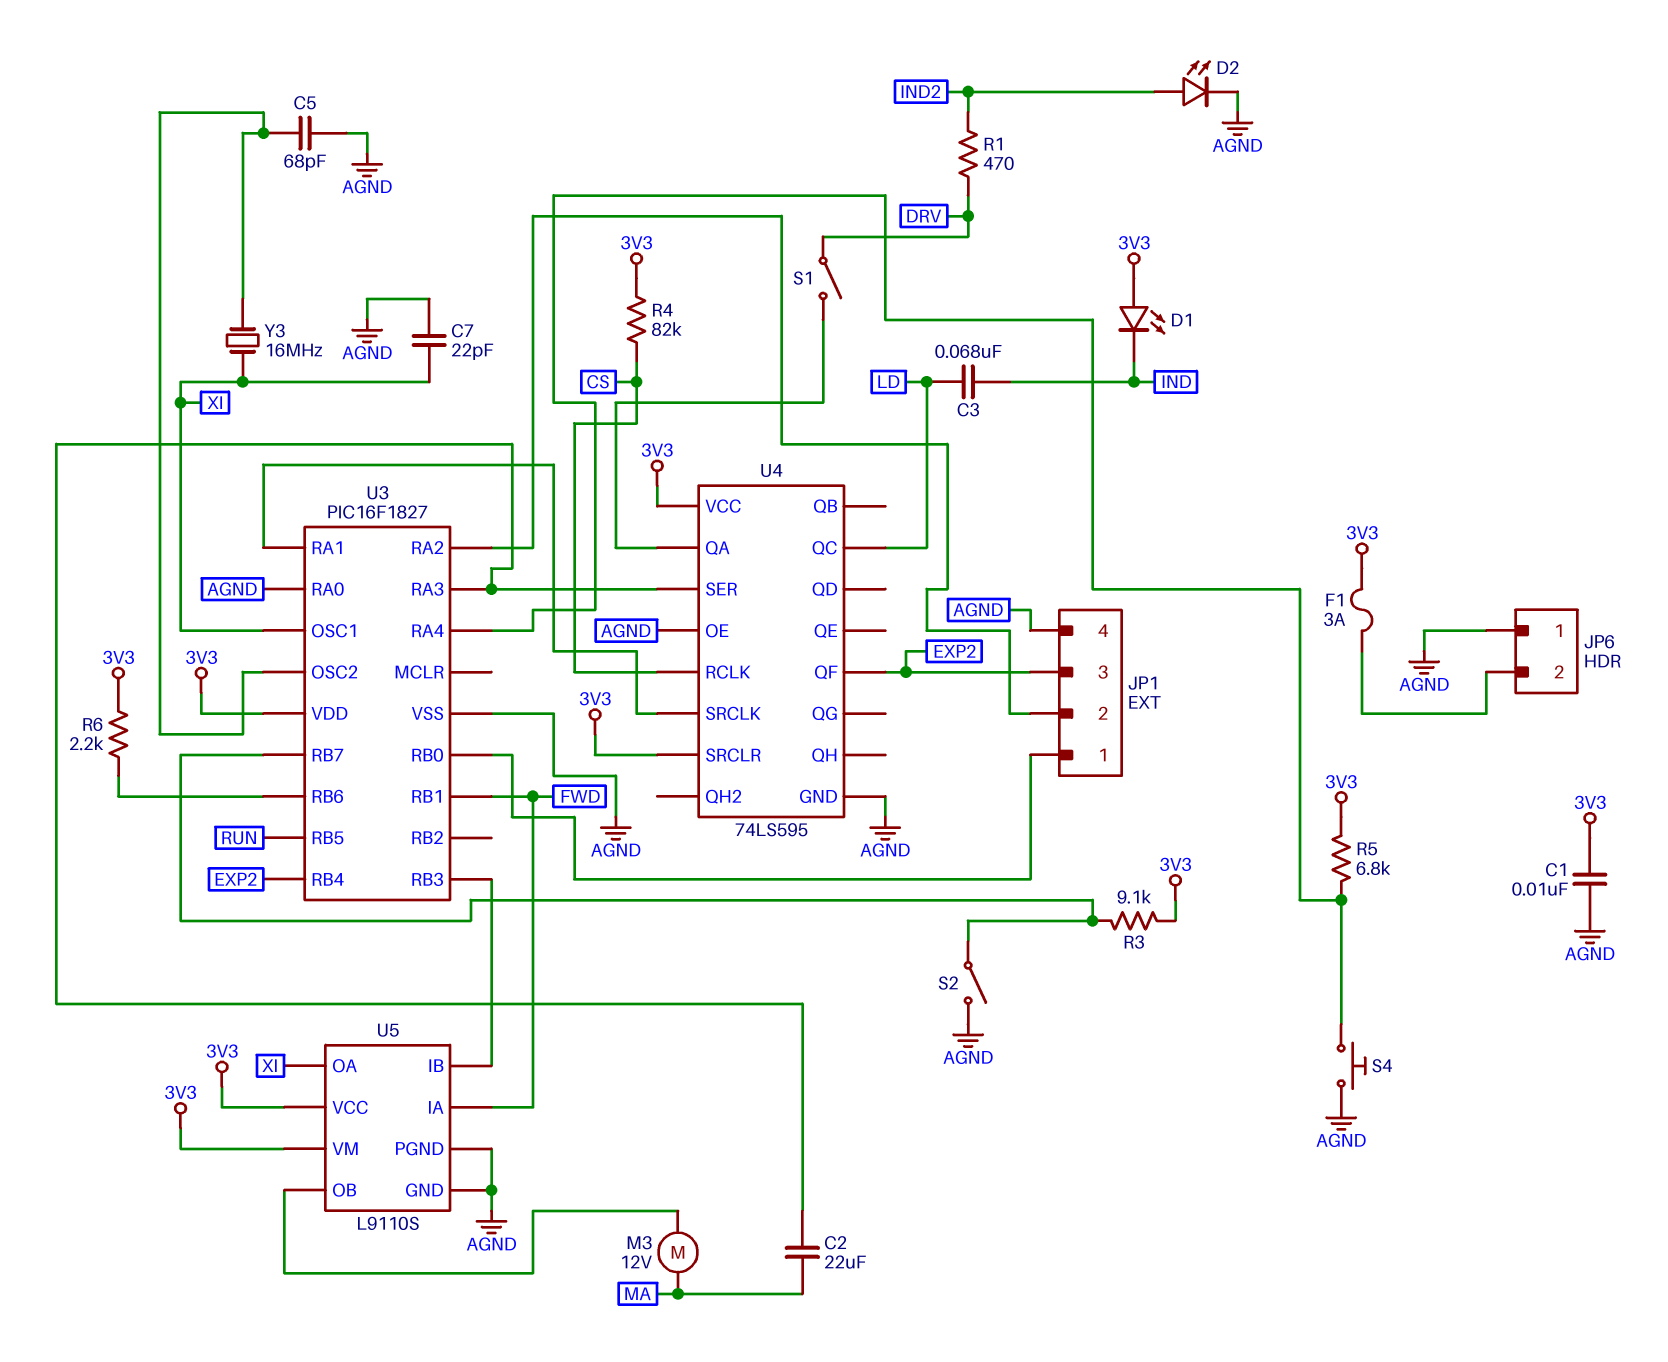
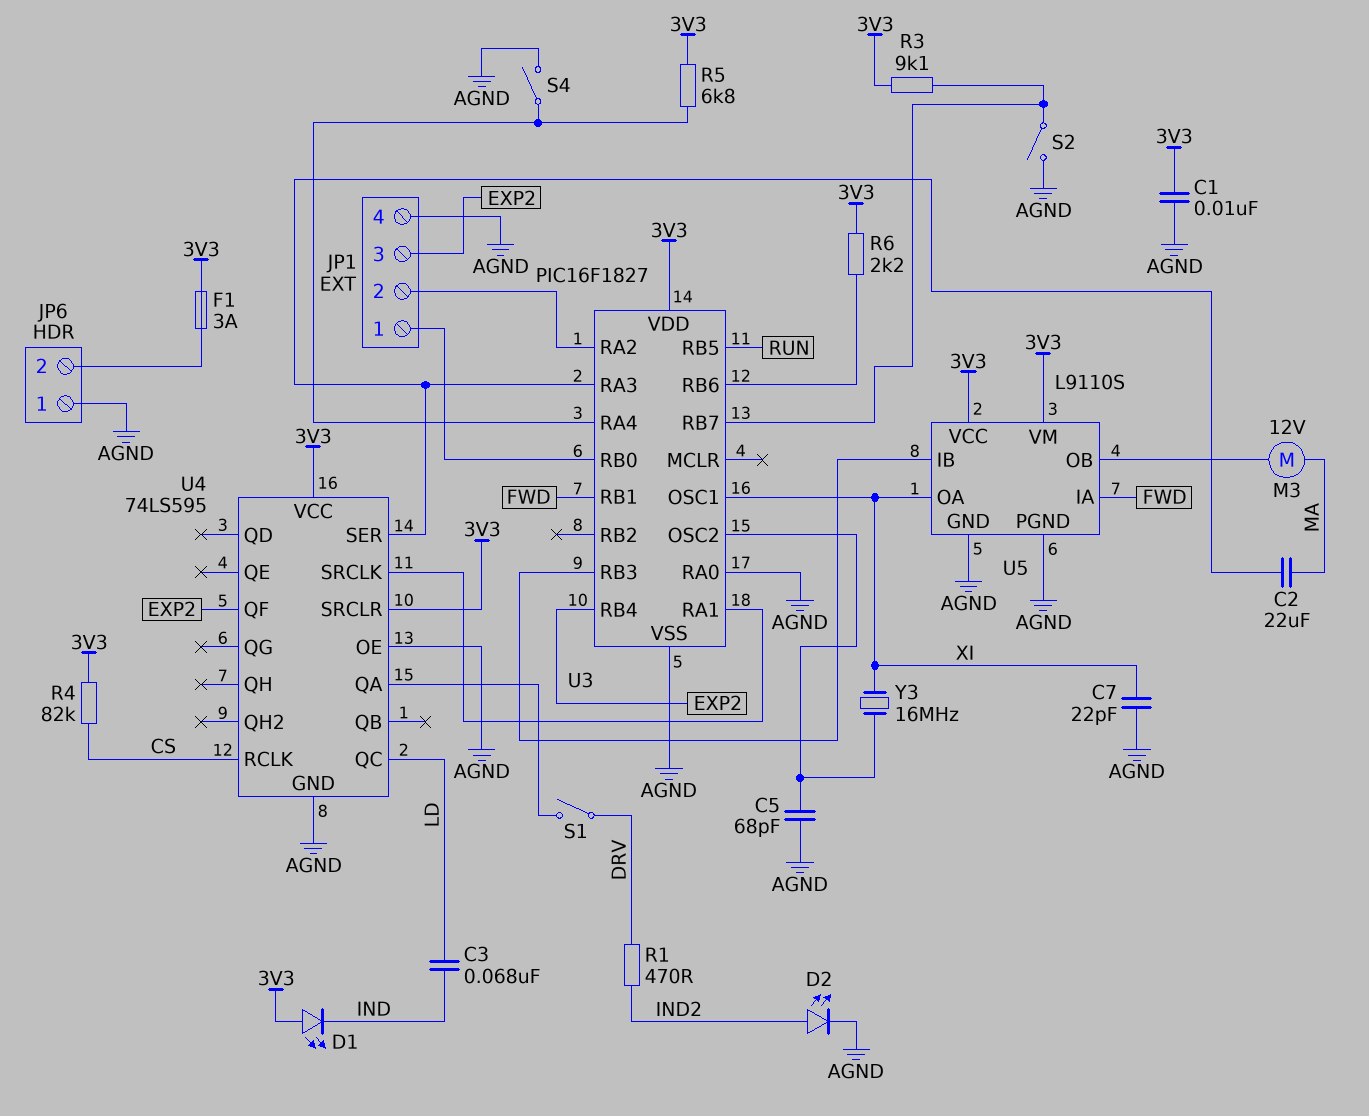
S4: button (AGND, U3/RA4) -> switch (AGND, U3/RA4)

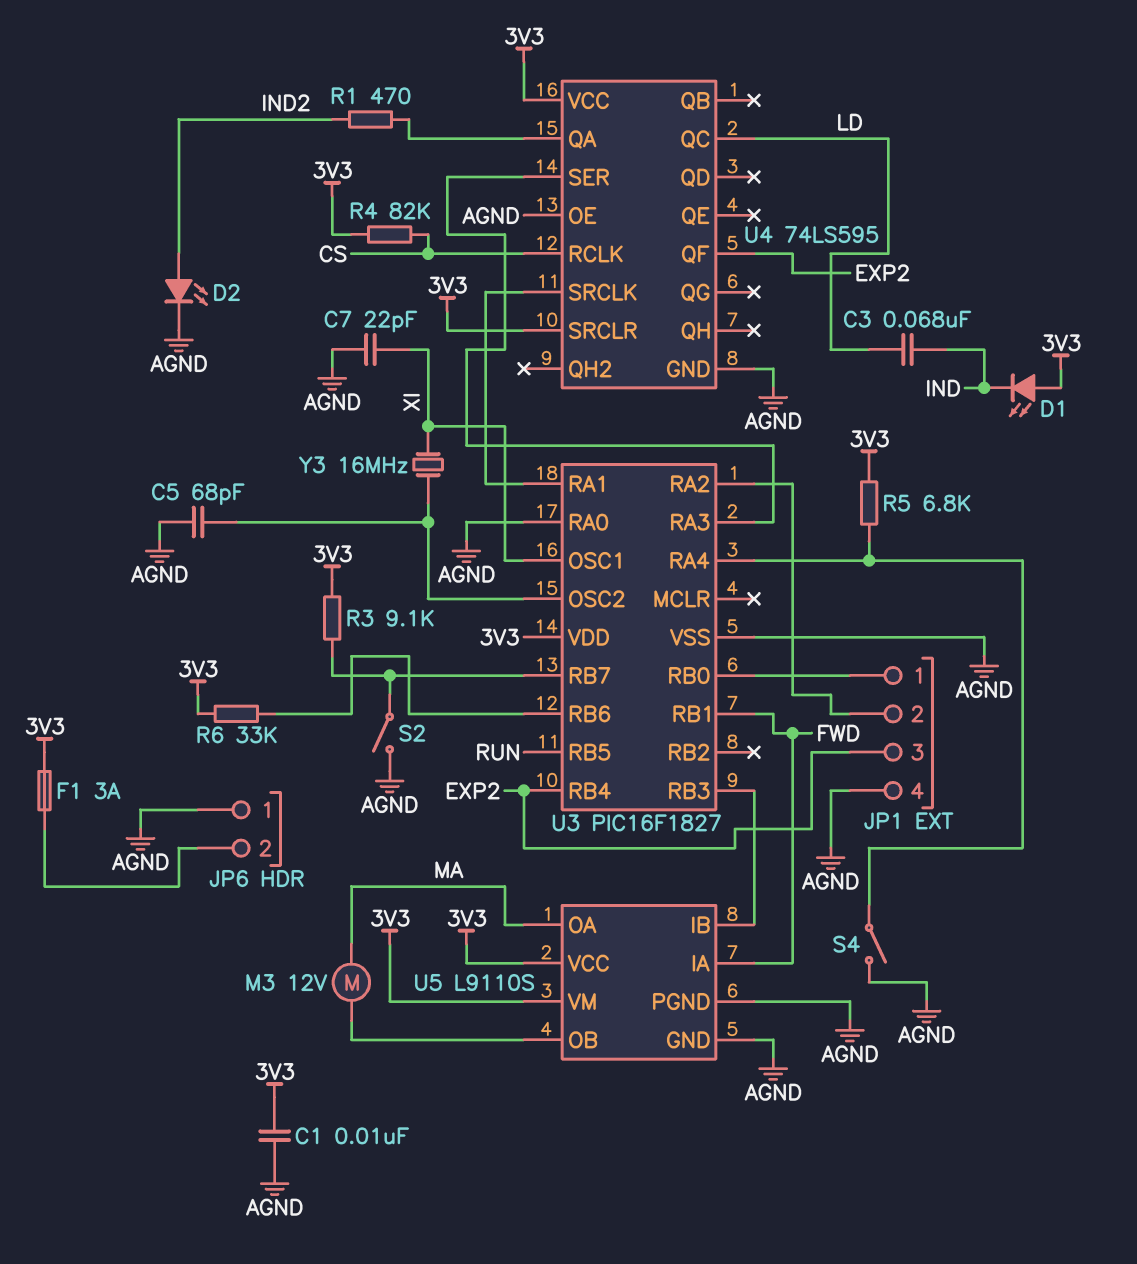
C2: 22uF (MA, U3/RA3) -> none
R1: 470 (DRV, IND2) -> 470 (IND2, U4/QA)
R6: 2.2k (3V3, U3/RB6) -> 33k (3V3, U3/RB6)
S1: switch (DRV, U4/QA) -> none
U5 pin OA: XI -> MA

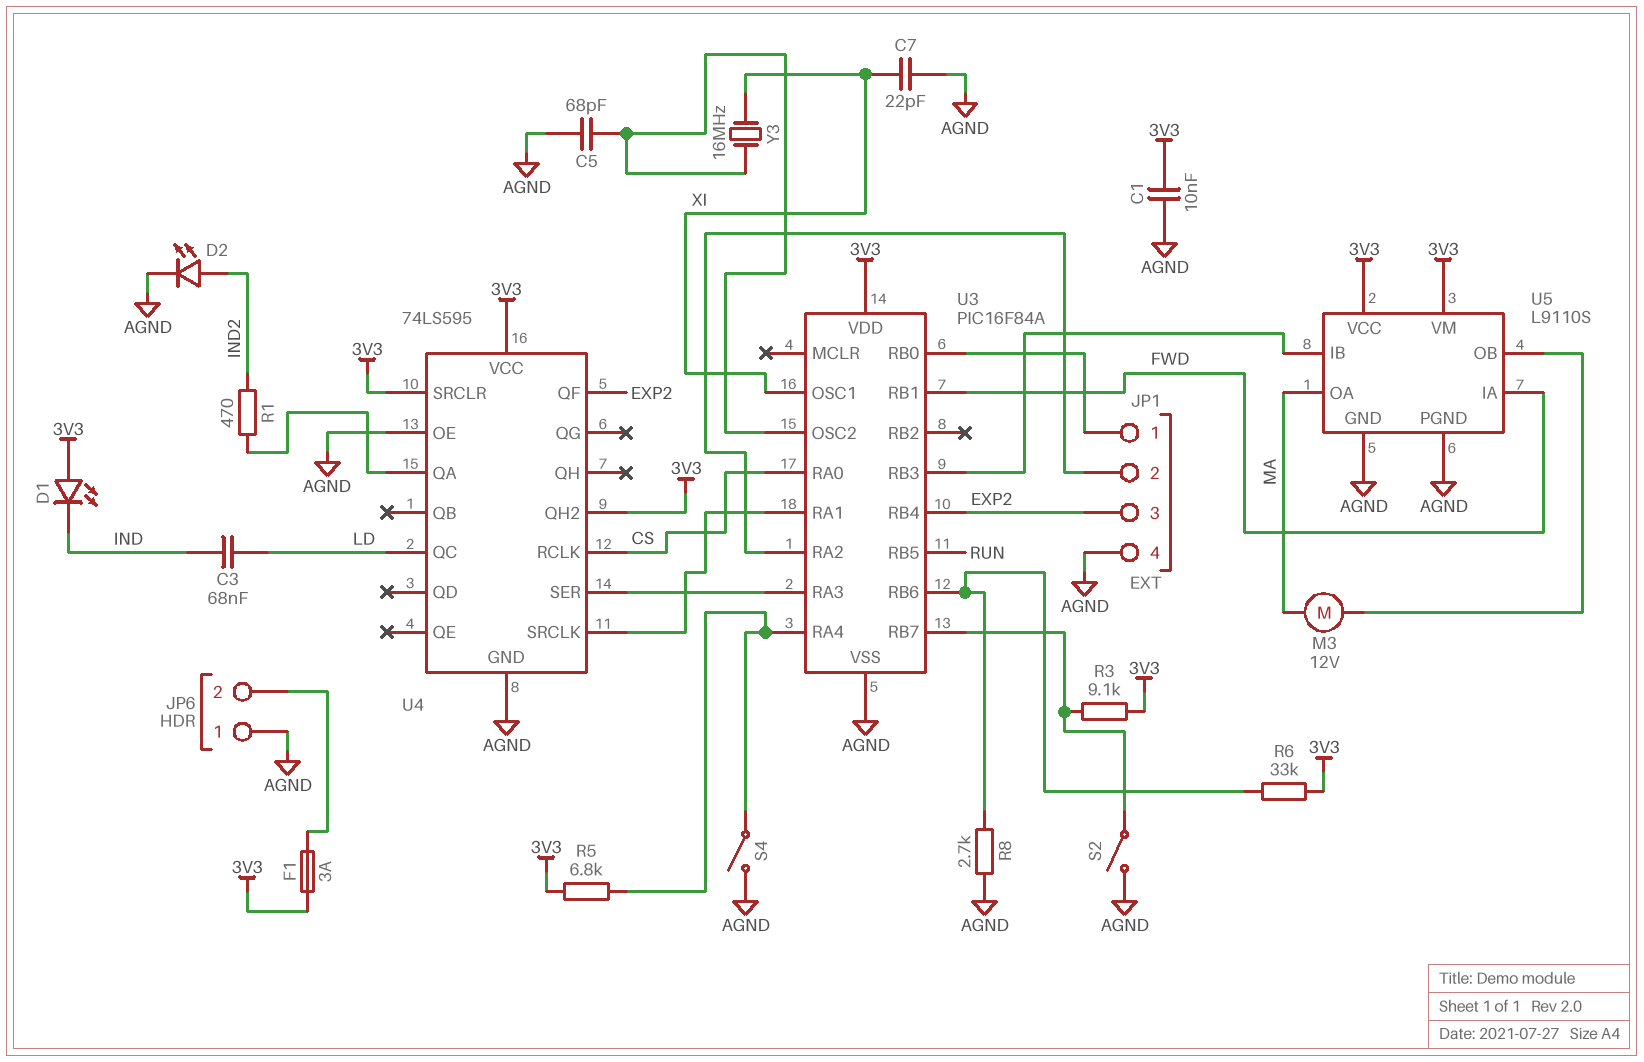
R4: 82k (3V3, CS) -> none
R8: none -> 2.7k (AGND, U3/RB6)
U3: PIC16F1827 -> PIC16F84A
U3 pin RA0: AGND -> CS
U4 pin QH2: none -> 3V3

